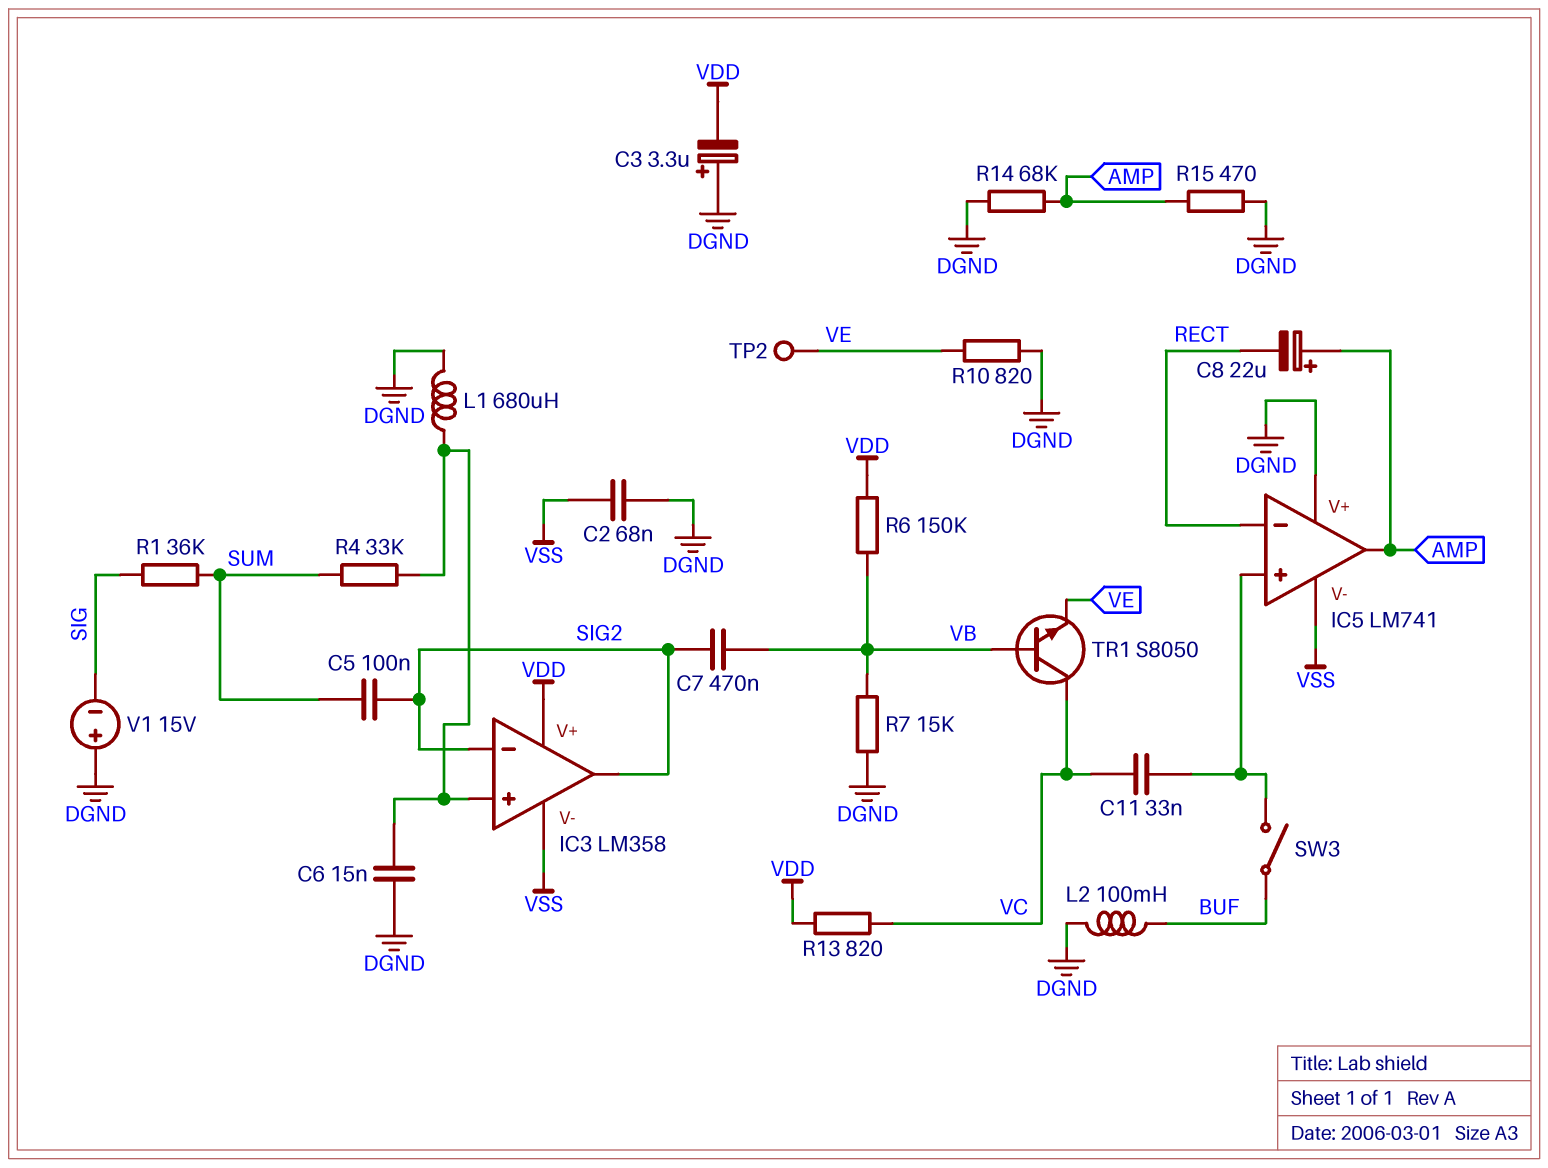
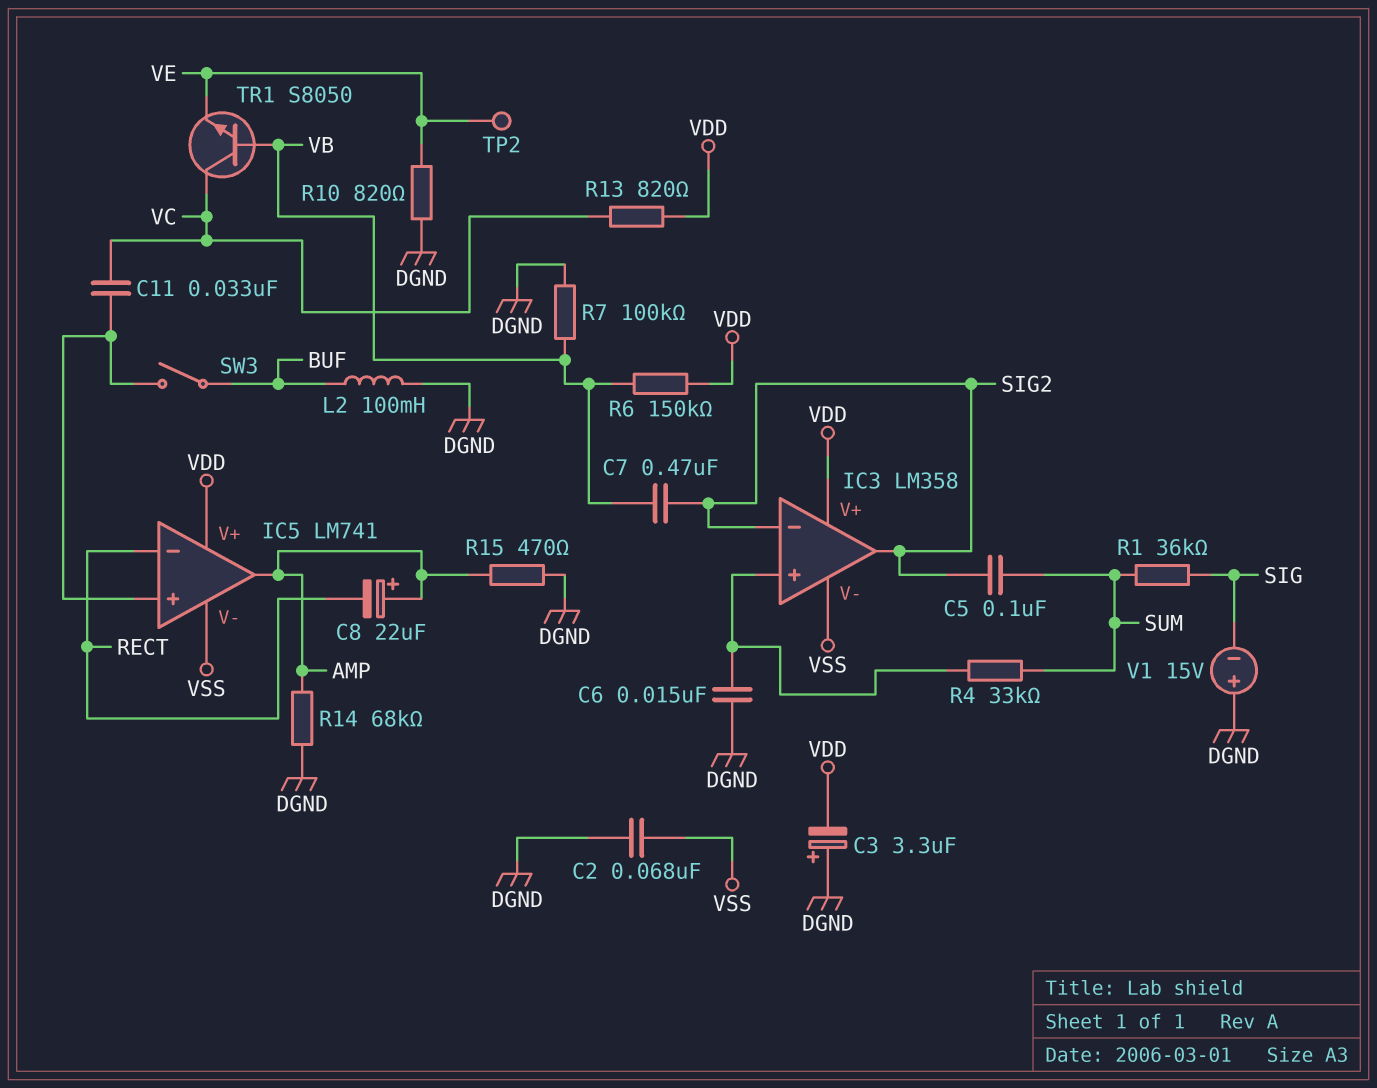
IC5 pin V+: DGND -> VDD
L1: 680uH (DGND, IC3/in+) -> none
R7: 15k (DGND, VB) -> 100k (DGND, VB)

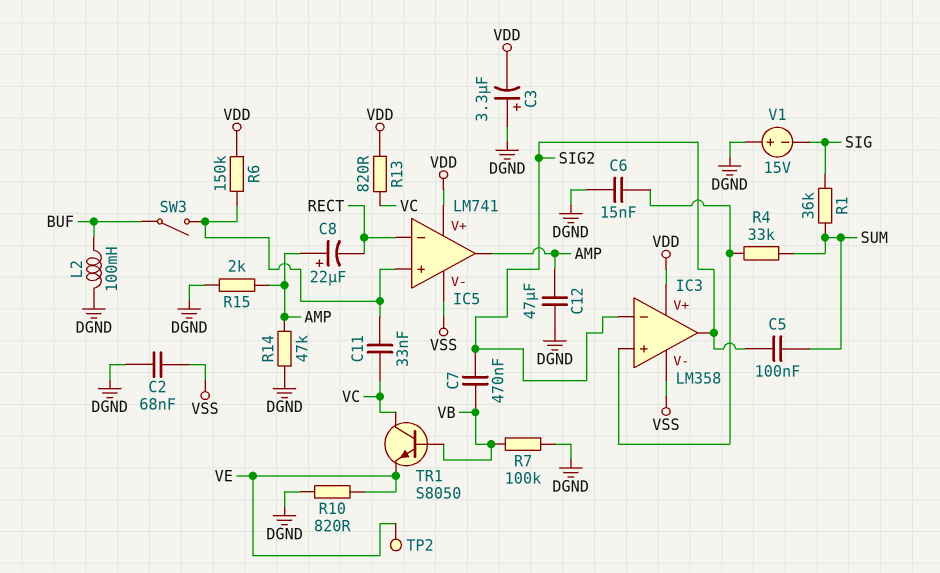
C12: none -> 47uF (AMP, DGND)
R6: 150k (VB, VDD) -> 150k (IC5/in+, VDD)
R14: 68k (AMP, DGND) -> 47k (AMP, DGND)
R15: 470 (AMP, DGND) -> 2k (AMP, DGND)

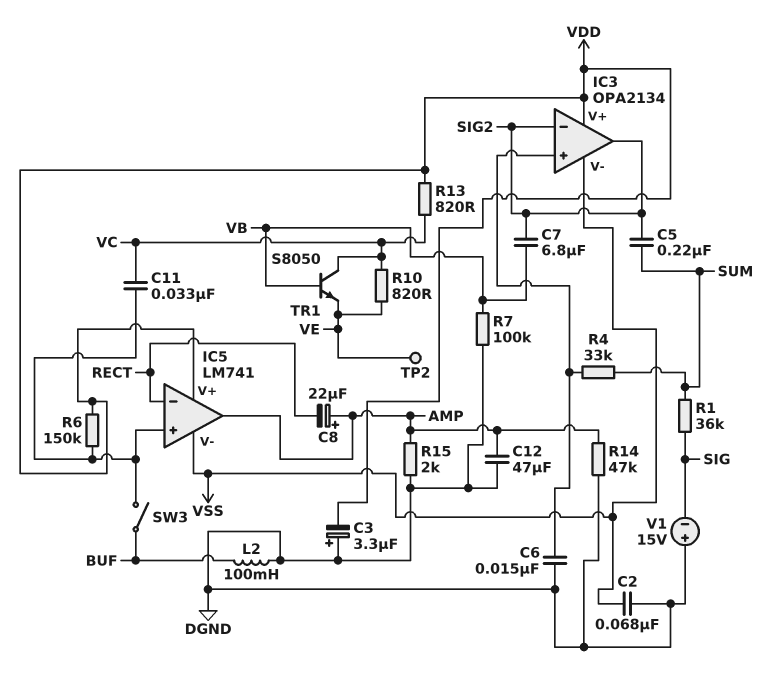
C5: 100nF (SIG2, SUM) -> 220nF (SIG2, SUM)
C7: 470nF (SIG2, VB) -> 6.8uF (SIG2, VB)
IC3: LM358 -> OPA2134
R10: 820 (DGND, VE) -> 820 (VC, VE)

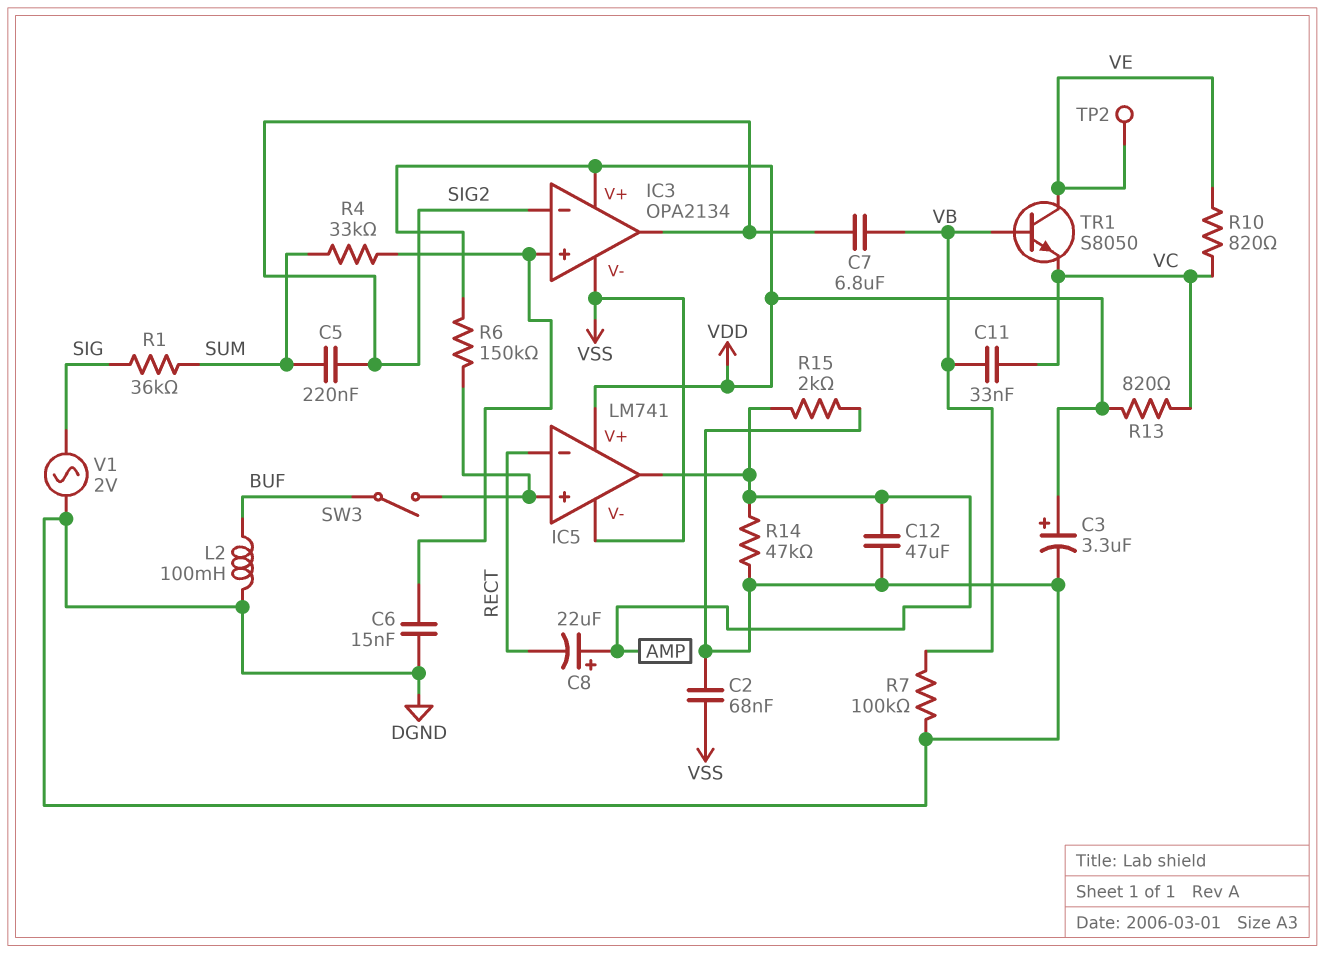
C3: 3.3uF (plus DGND, minus VDD) -> 3.3uF (plus VDD, minus DGND)
C11: 33nF (IC5/in+, VC) -> 33nF (VB, VC)
TR1: NPN S8050 (B VB, C VC, E VE) -> NPN S8050 (B VB, C VE, E VC)
V1: 15V (plus DGND, minus SIG) -> AC 2V (DGND, SIG)

